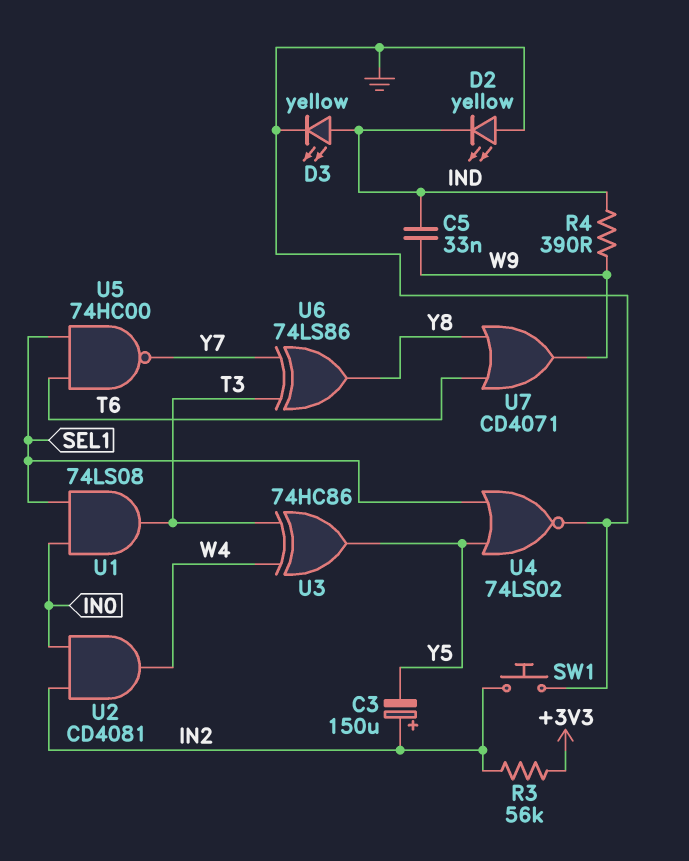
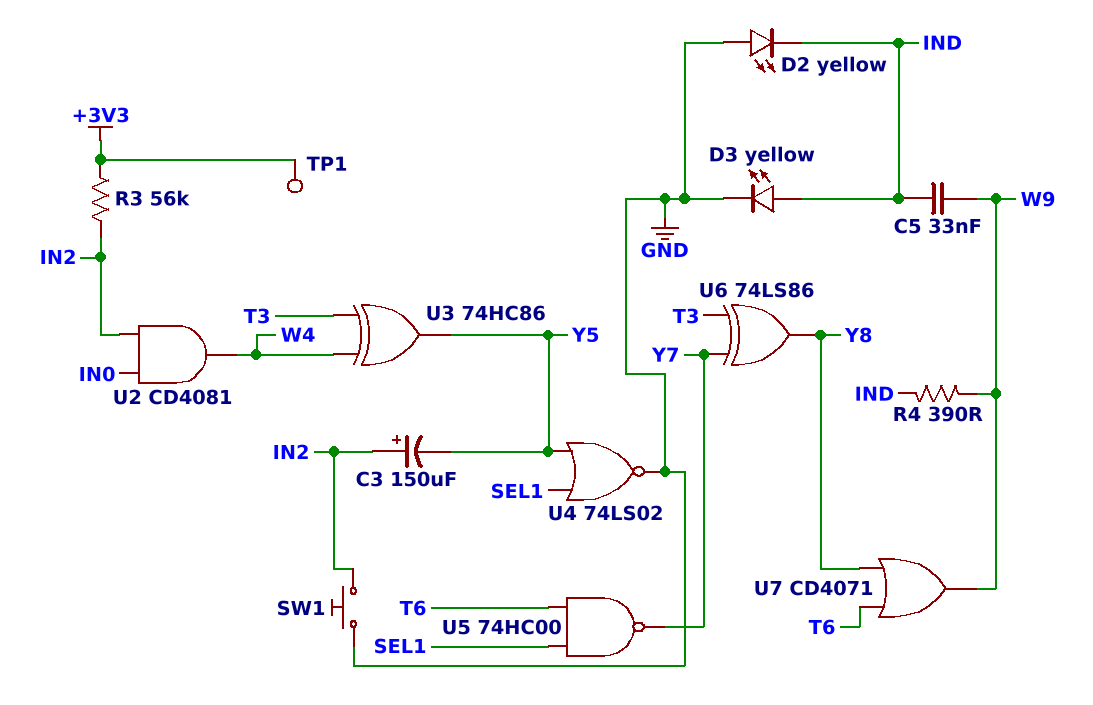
TP1: none -> test point (+3V3)
U1: AND 74LS08 (in IN0, in SEL1, out T3) -> none

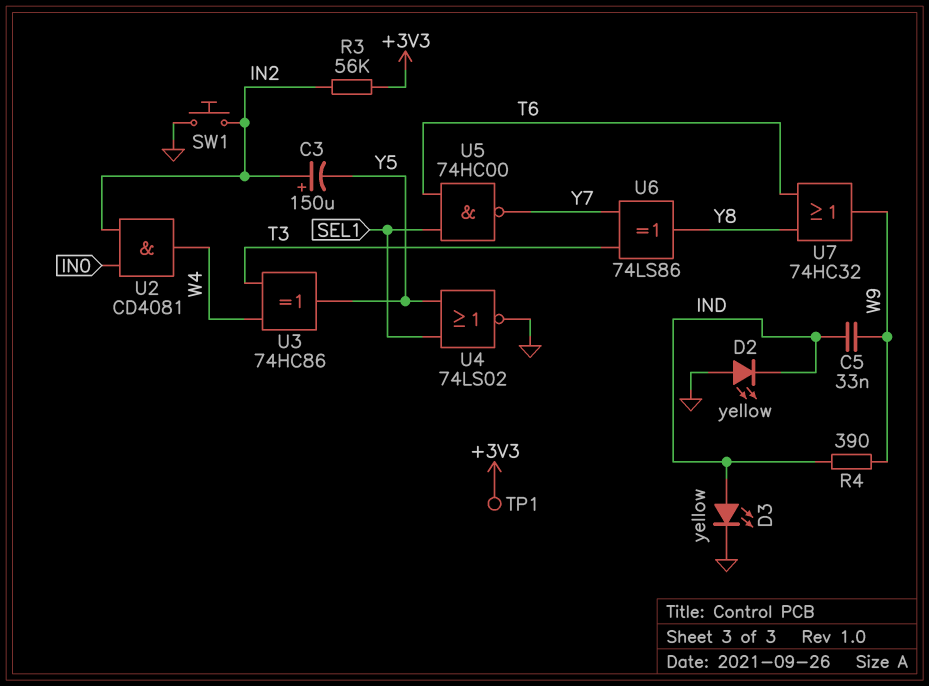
U7: OR CD4071 (in T6, in Y8, out W9) -> OR 74HC32 (in T6, in Y8, out W9)

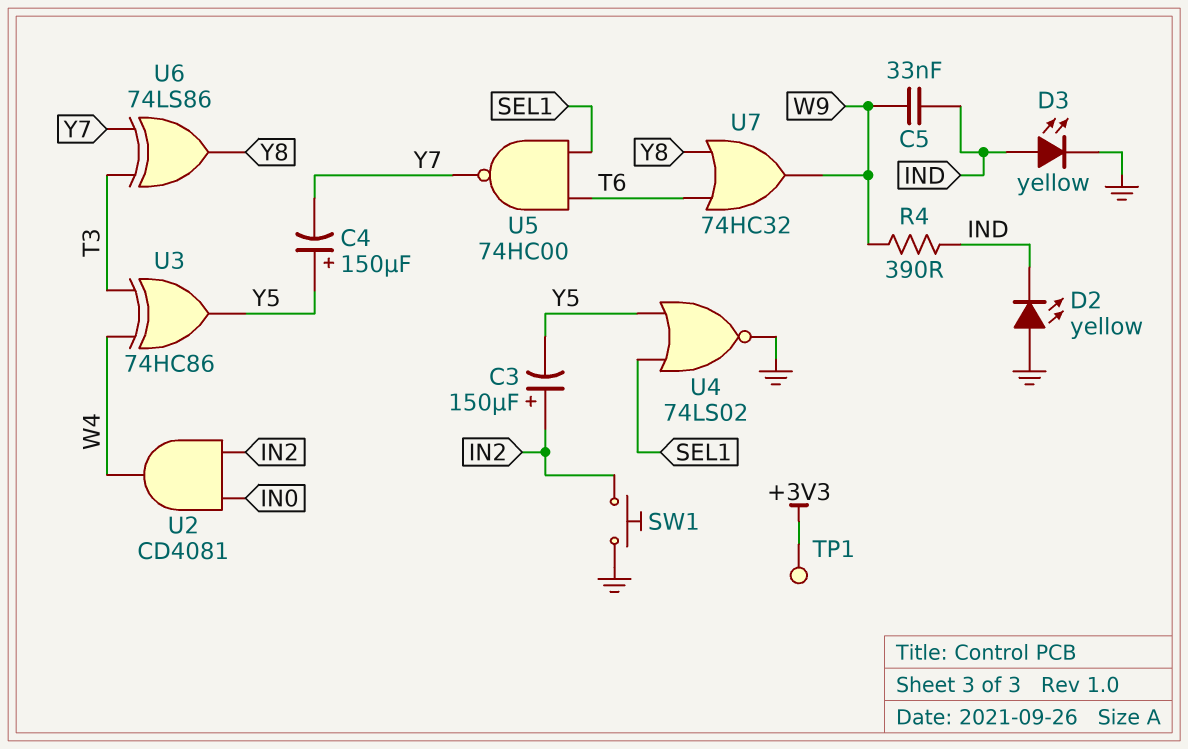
C4: none -> 150uF (plus Y5, minus Y7)
R3: 56k (+3V3, IN2) -> none

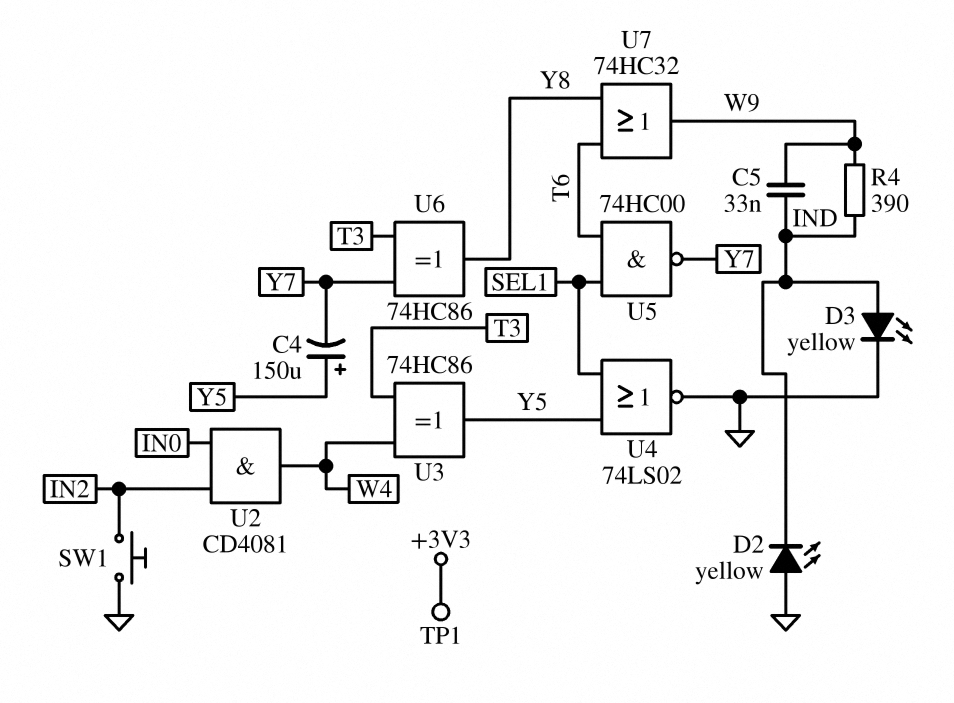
C3: 150uF (plus IN2, minus Y5) -> none
U6: XOR 74LS86 (in T3, in Y7, out Y8) -> XOR 74HC86 (in T3, in Y7, out Y8)

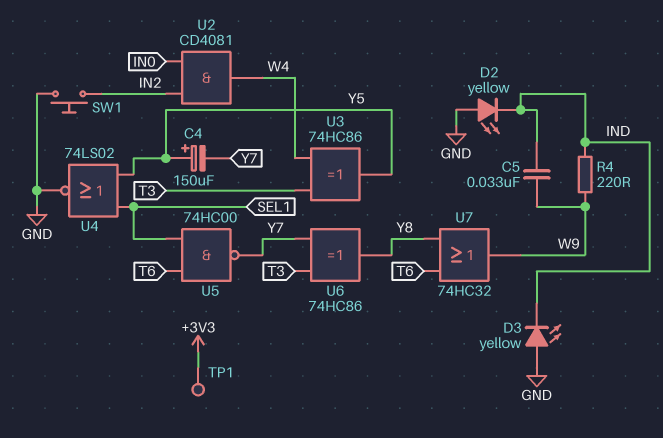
D3: LED yellow (A IND, K GND) -> LED yellow (A GND, K IND)
R4: 390 (IND, W9) -> 220 (IND, W9)

